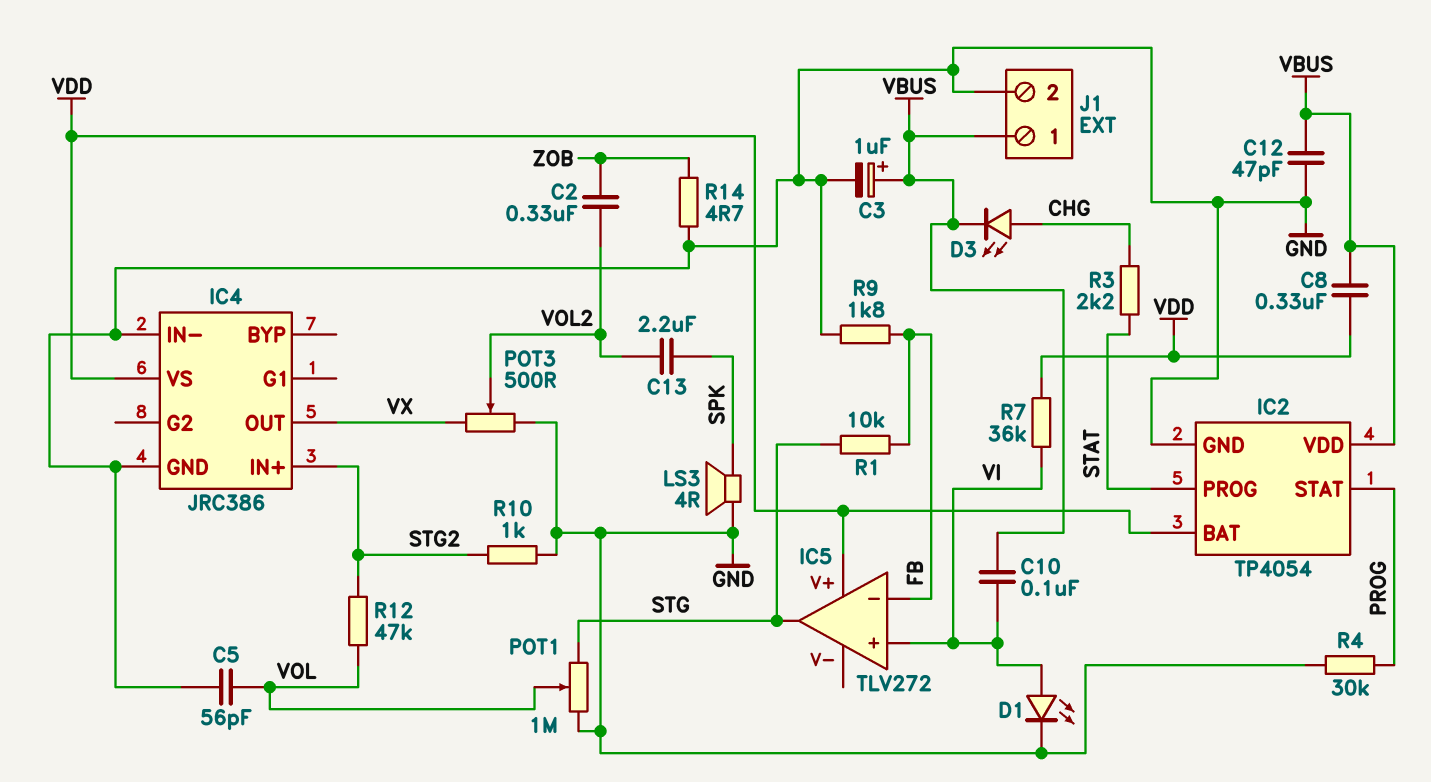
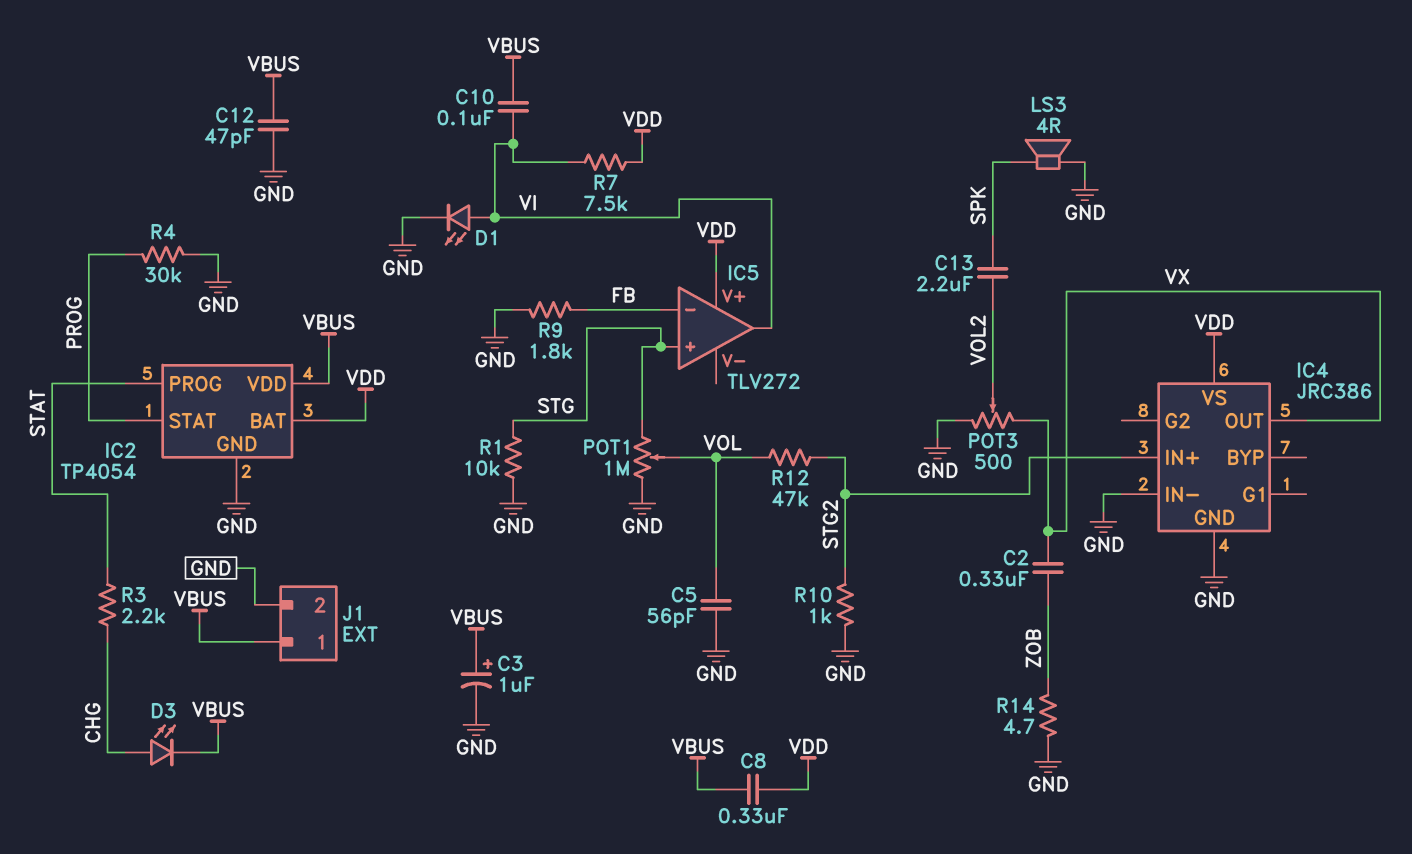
C2: 330nF (VOL2, ZOB) -> 330nF (VX, ZOB)
IC5 pin in+: VI -> STG
IC5 pin out: STG -> VI
R1: 10k (FB, STG) -> 10k (GND, STG)
R7: 36k (VDD, VI) -> 7.5k (VDD, VI)

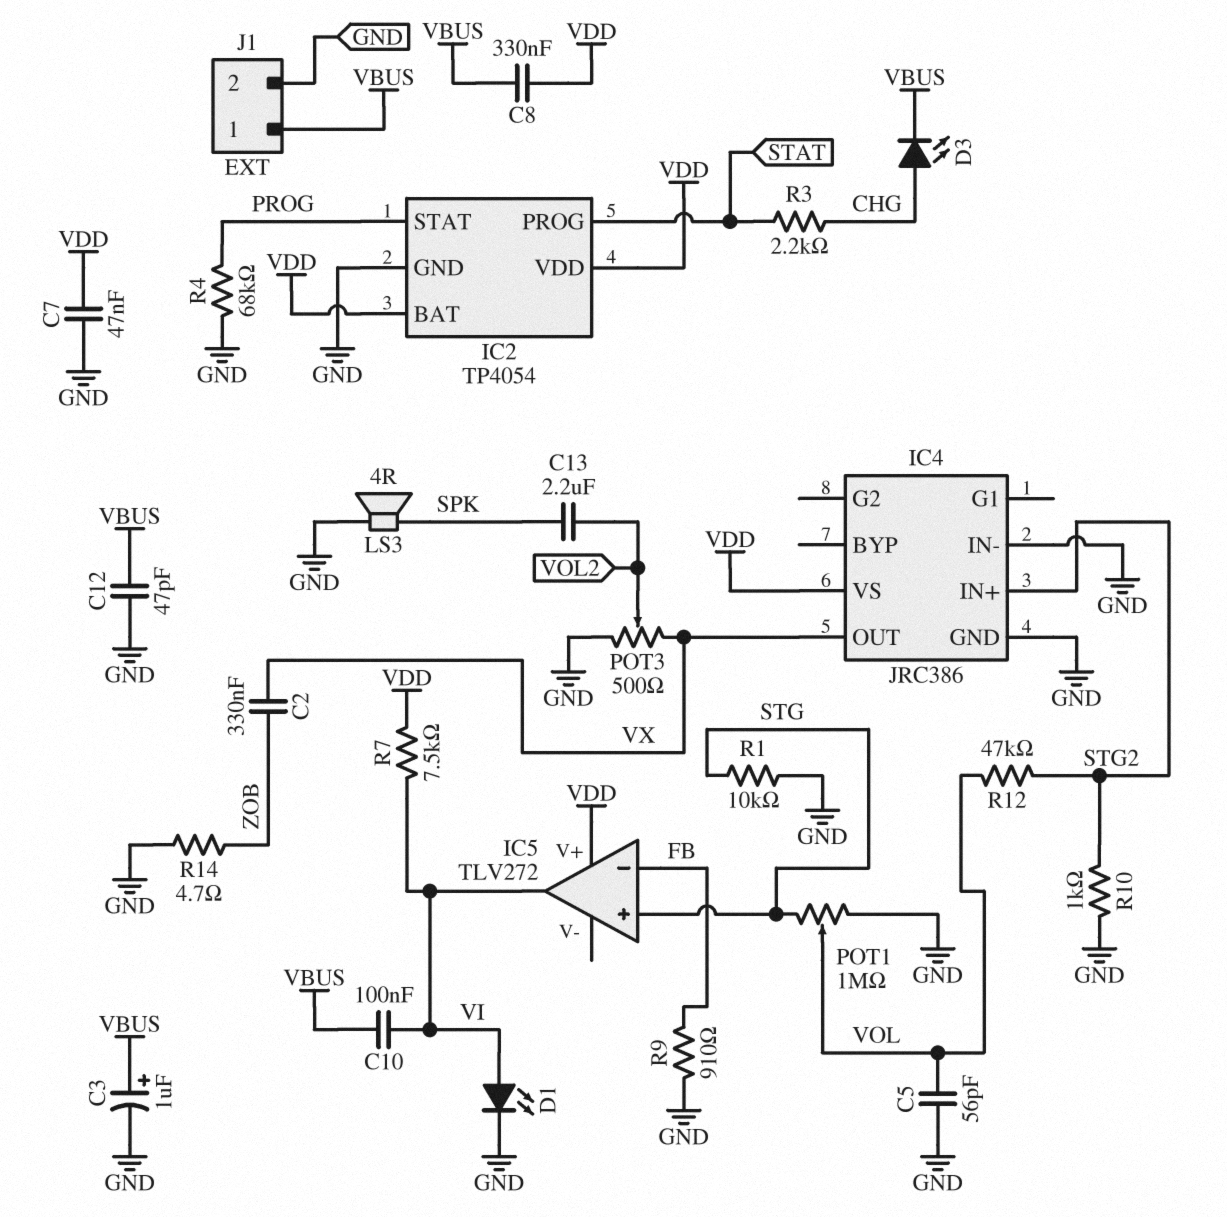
C7: none -> 47nF (GND, VDD)
IC2 pin VDD: VBUS -> VDD
R4: 30k (GND, PROG) -> 68k (GND, PROG)
R9: 1.8k (FB, GND) -> 910 (FB, GND)

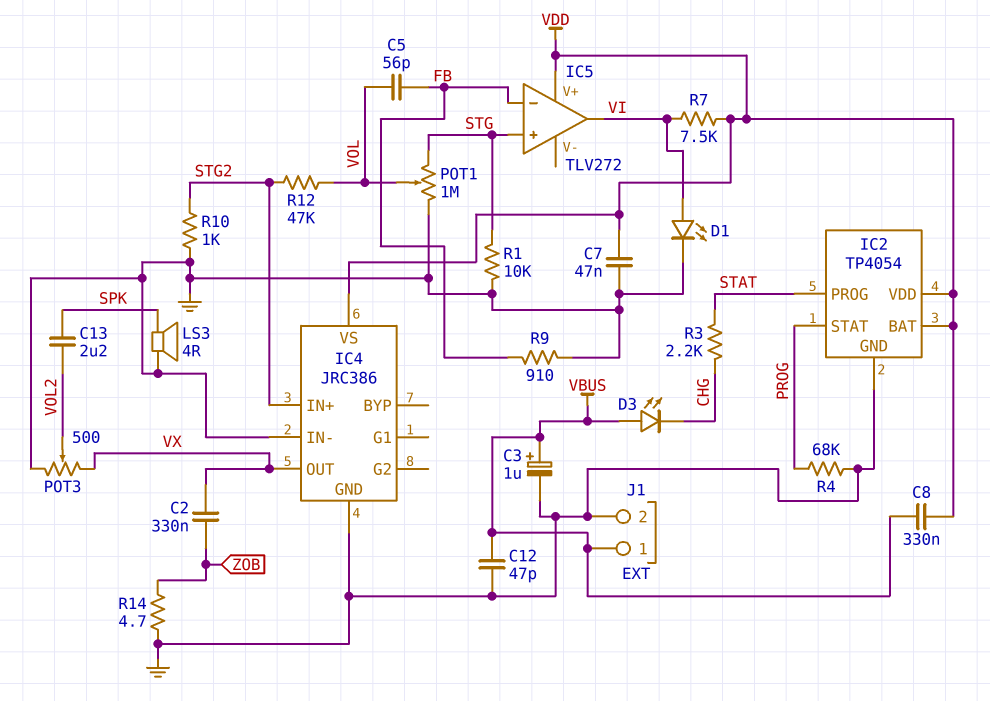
C5: 56pF (GND, VOL) -> 56pF (FB, VOL)
C10: 100nF (VBUS, VI) -> none
D3: LED (A CHG, K VBUS) -> LED (A VBUS, K CHG)

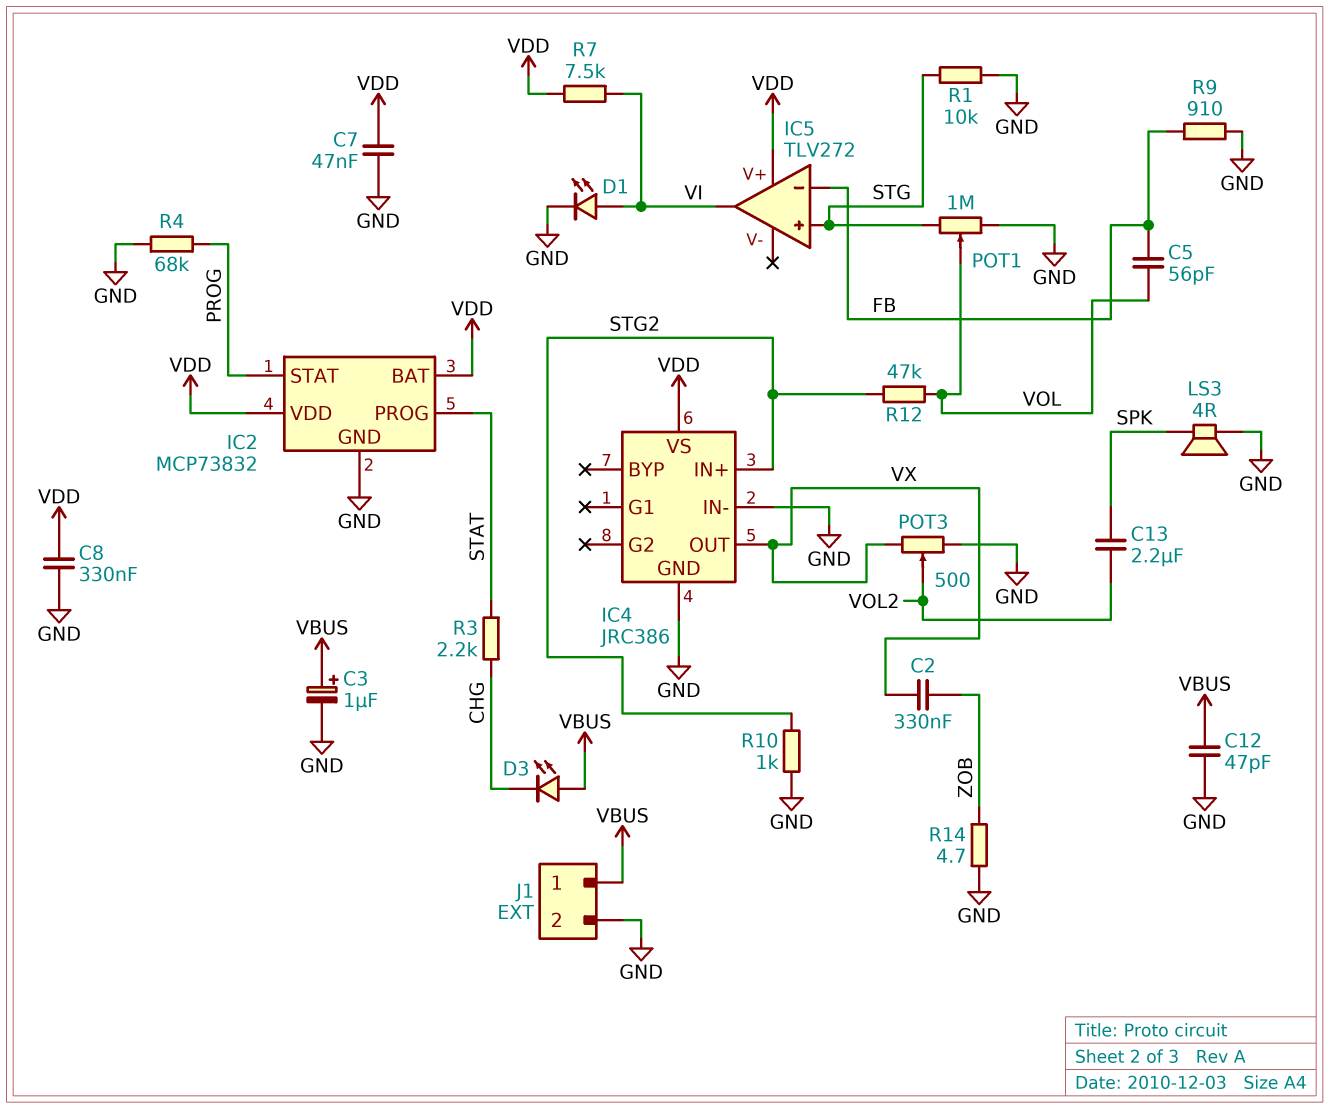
C8: 330nF (VBUS, VDD) -> 330nF (GND, VDD)
IC2: TP4054 -> MCP73832

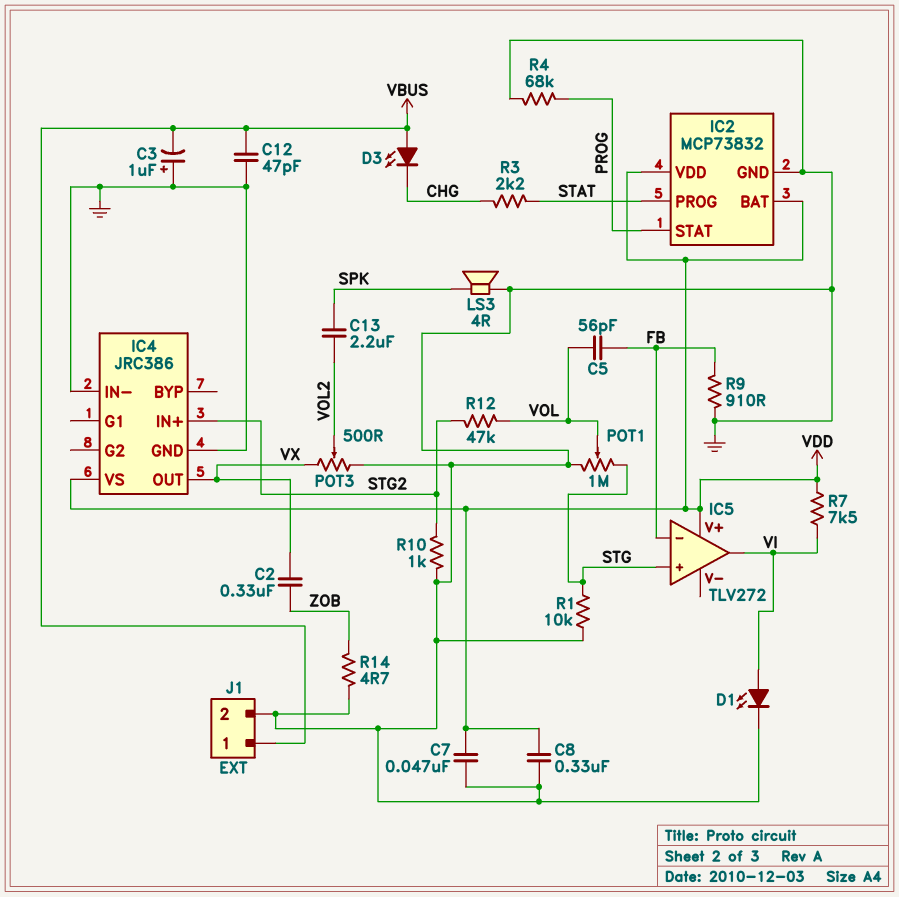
C3: 1uF (plus VBUS, minus GND) -> 1uF (plus GND, minus VBUS)

